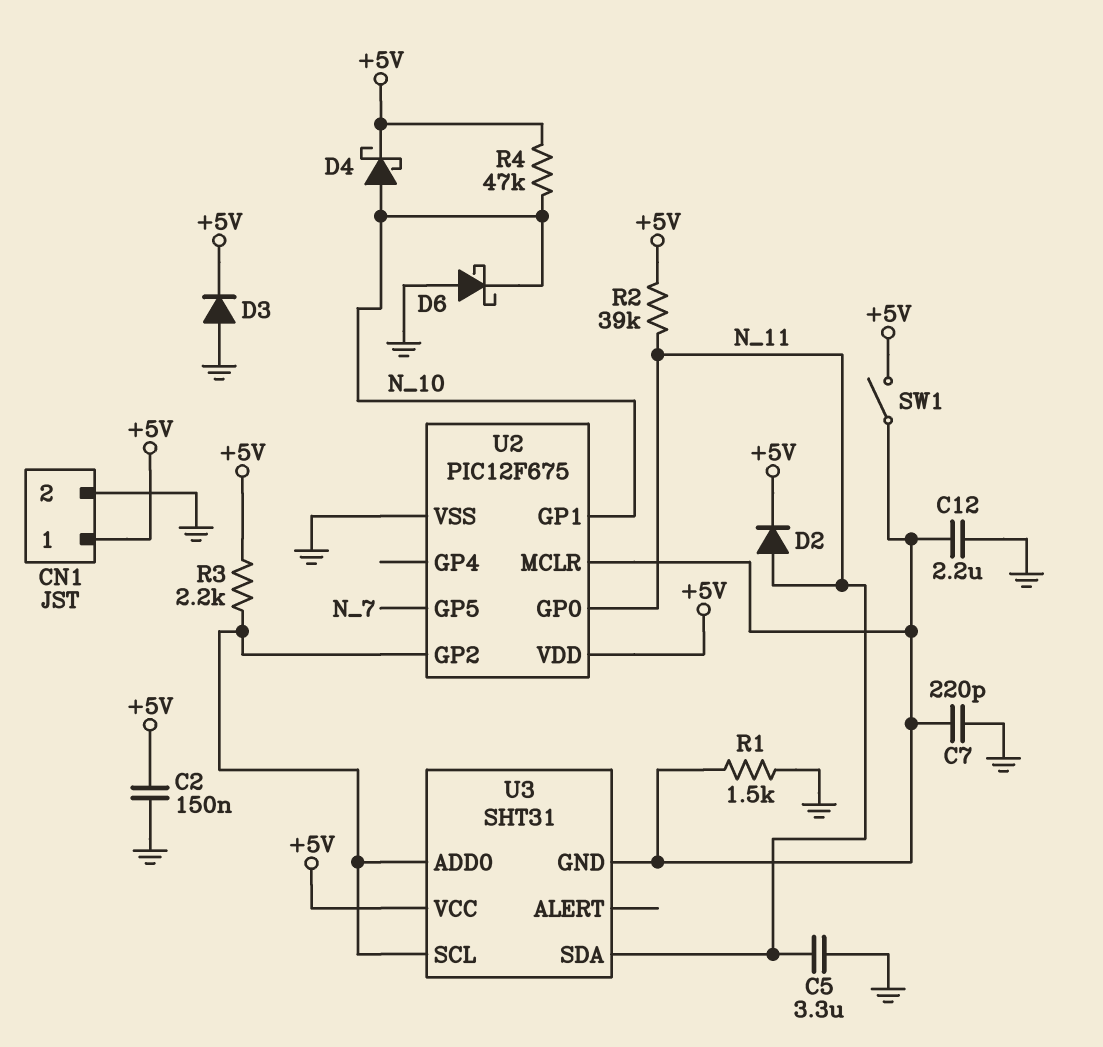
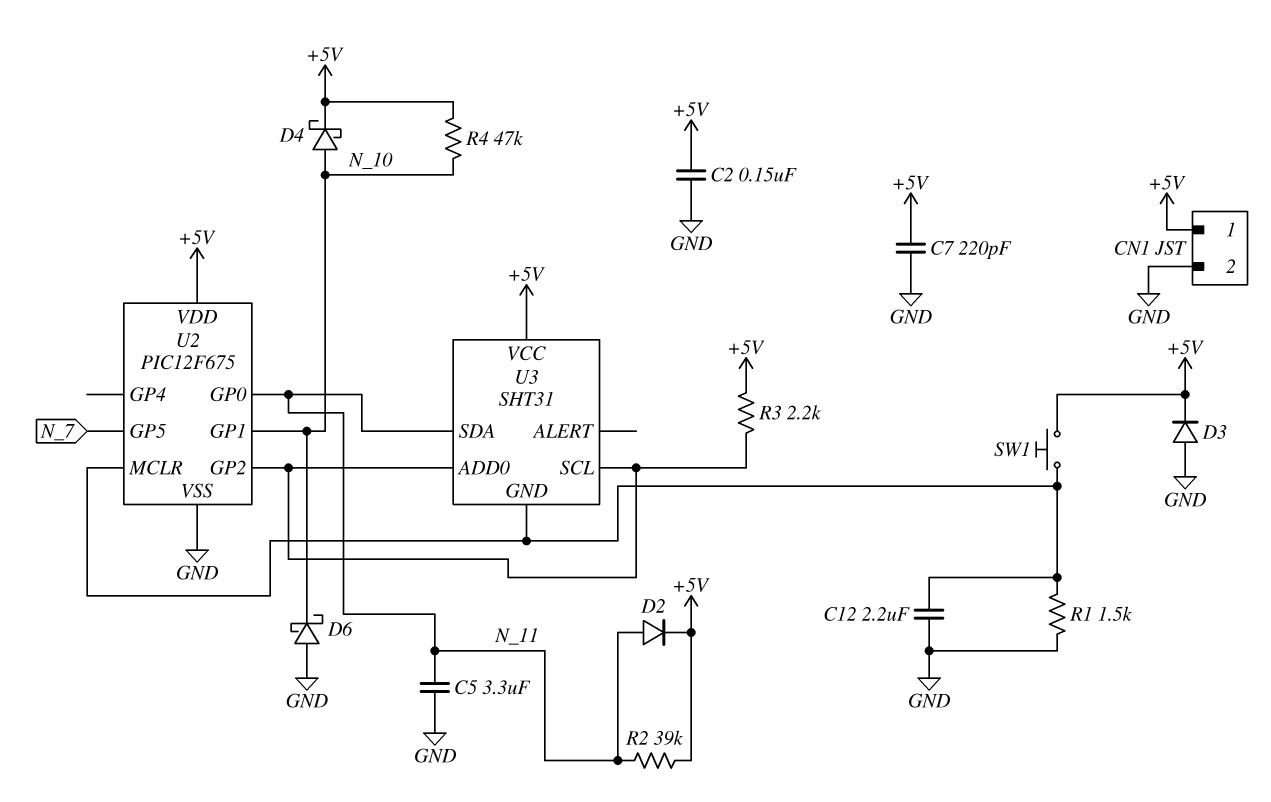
C7: 220pF (GND, U2/MCLR) -> 220pF (+5V, GND)
SW1: switch (+5V, U2/MCLR) -> button (+5V, U2/MCLR)

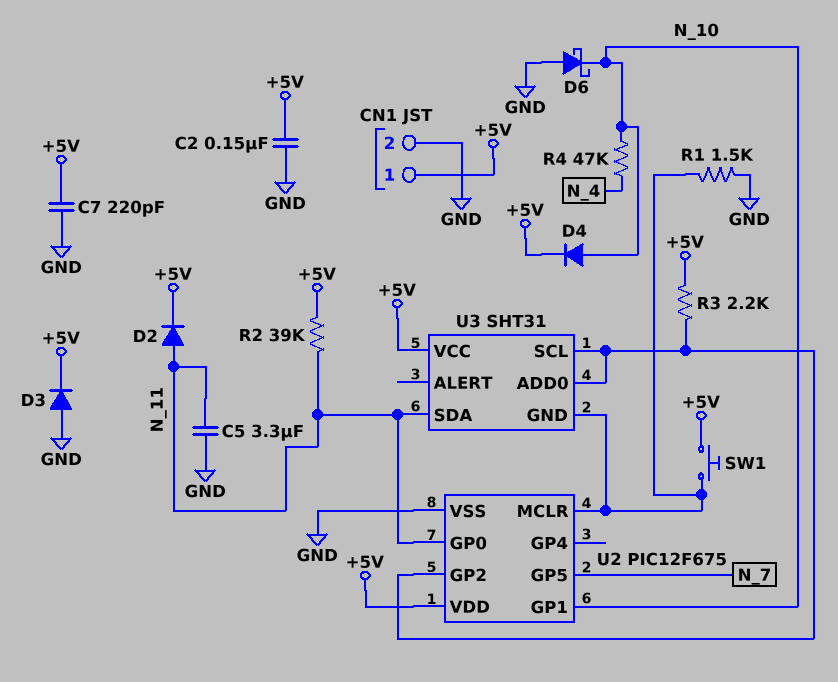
C12: 2.2uF (GND, U2/MCLR) -> none
D4: schottky (A N_10, K +5V) -> diode (A N_10, K +5V)
R4: 47k (+5V, N_10) -> 47k (N_4, N_10)

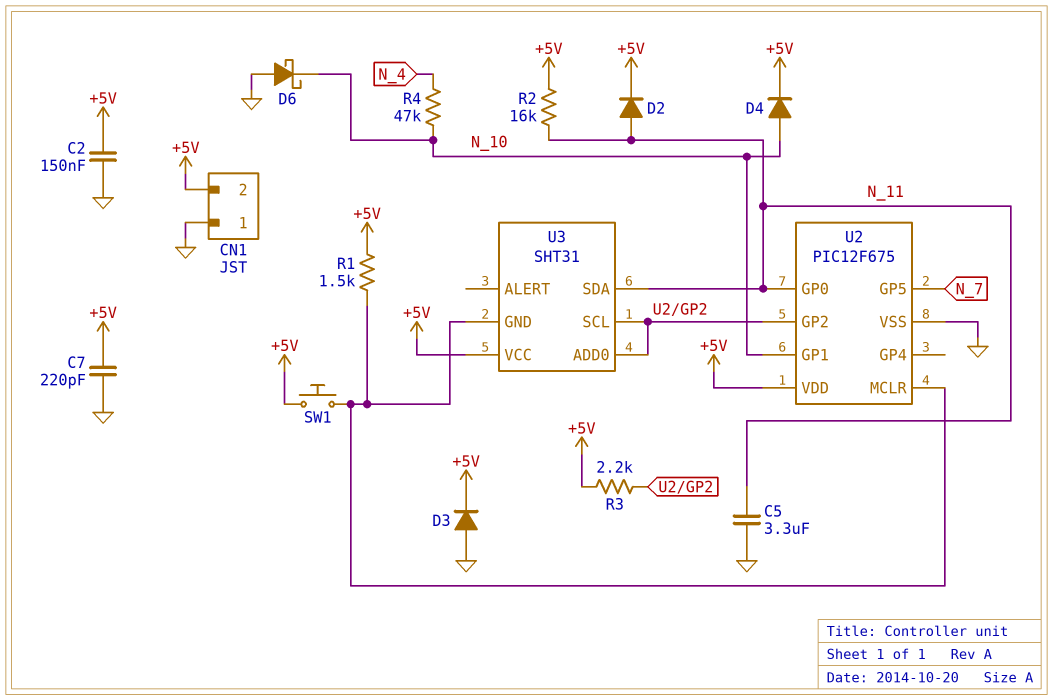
CN1 pin 1: +5V -> GND
CN1 pin 2: GND -> +5V
R1: 1.5k (GND, U2/MCLR) -> 1.5k (+5V, U2/MCLR)
R2: 39k (+5V, N_11) -> 16k (+5V, N_11)

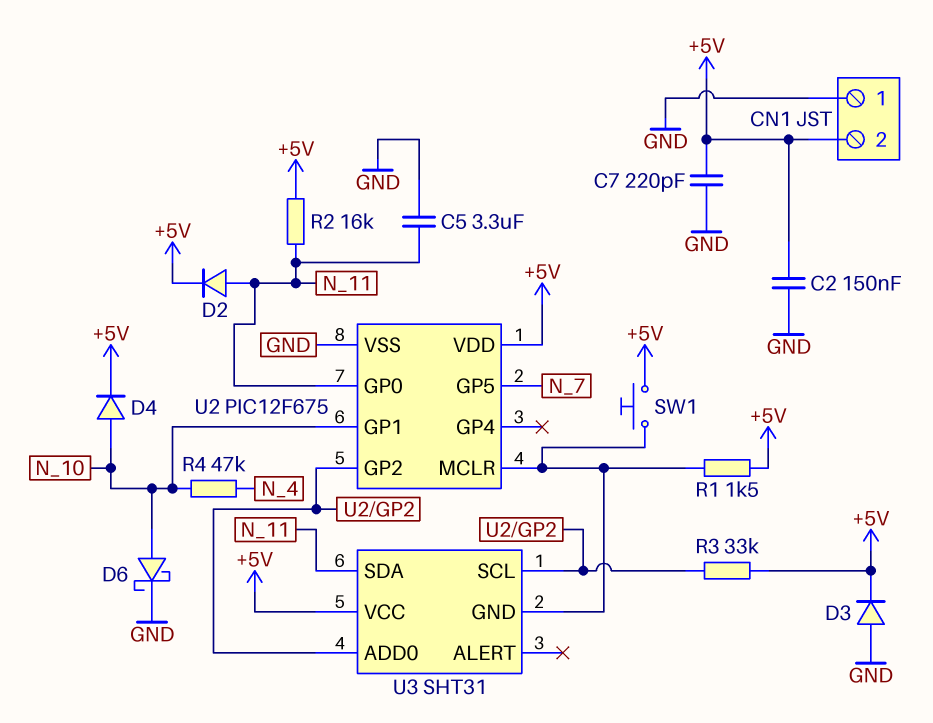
D6: schottky (A GND, K N_10) -> schottky (A N_10, K GND)
R3: 2.2k (+5V, U2/GP2) -> 33k (+5V, U2/GP2)

